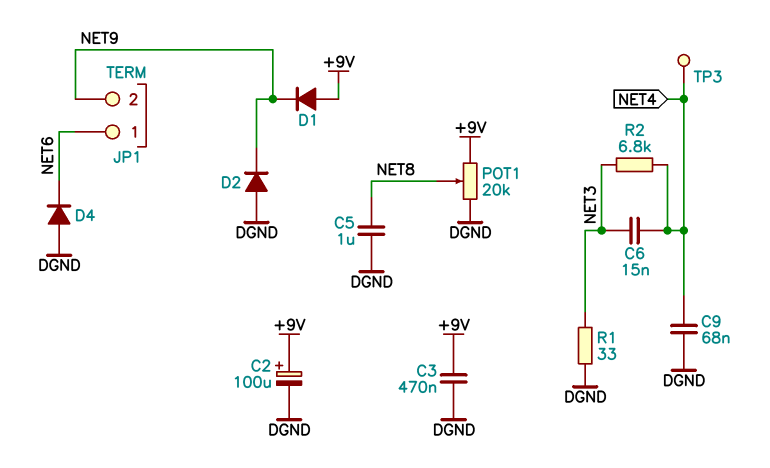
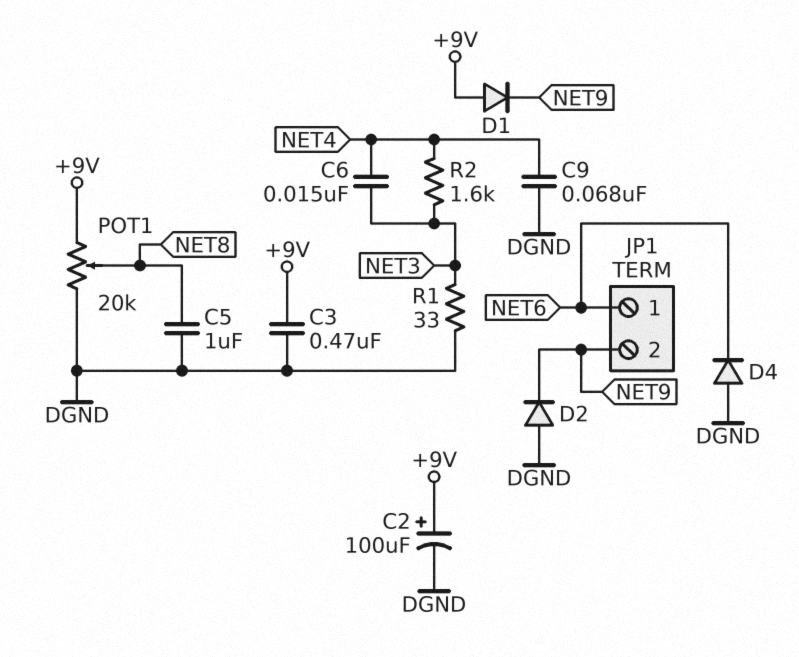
R2: 6.8k (NET3, NET4) -> 1.6k (NET3, NET4)
TP3: test point (NET4) -> none

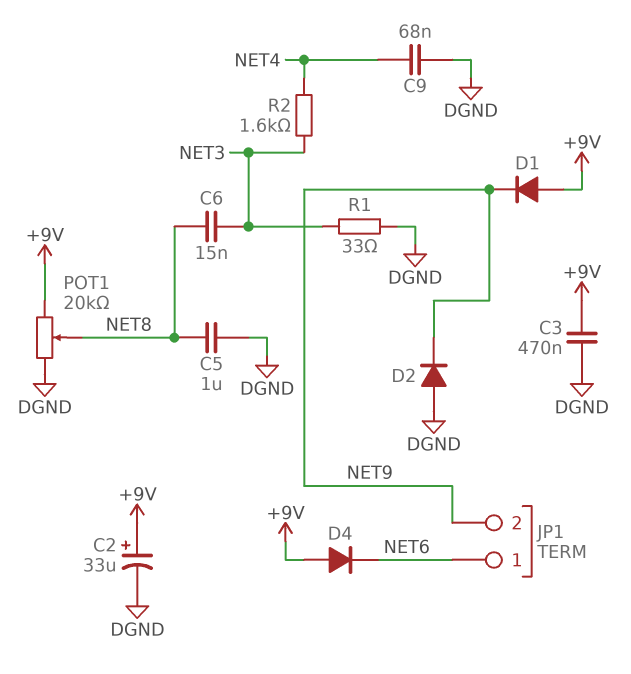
C2: 100uF (plus +9V, minus DGND) -> 33uF (plus +9V, minus DGND)
C6: 15nF (NET3, NET4) -> 15nF (NET3, NET8)
D4: diode (A DGND, K NET6) -> diode (A +9V, K NET6)

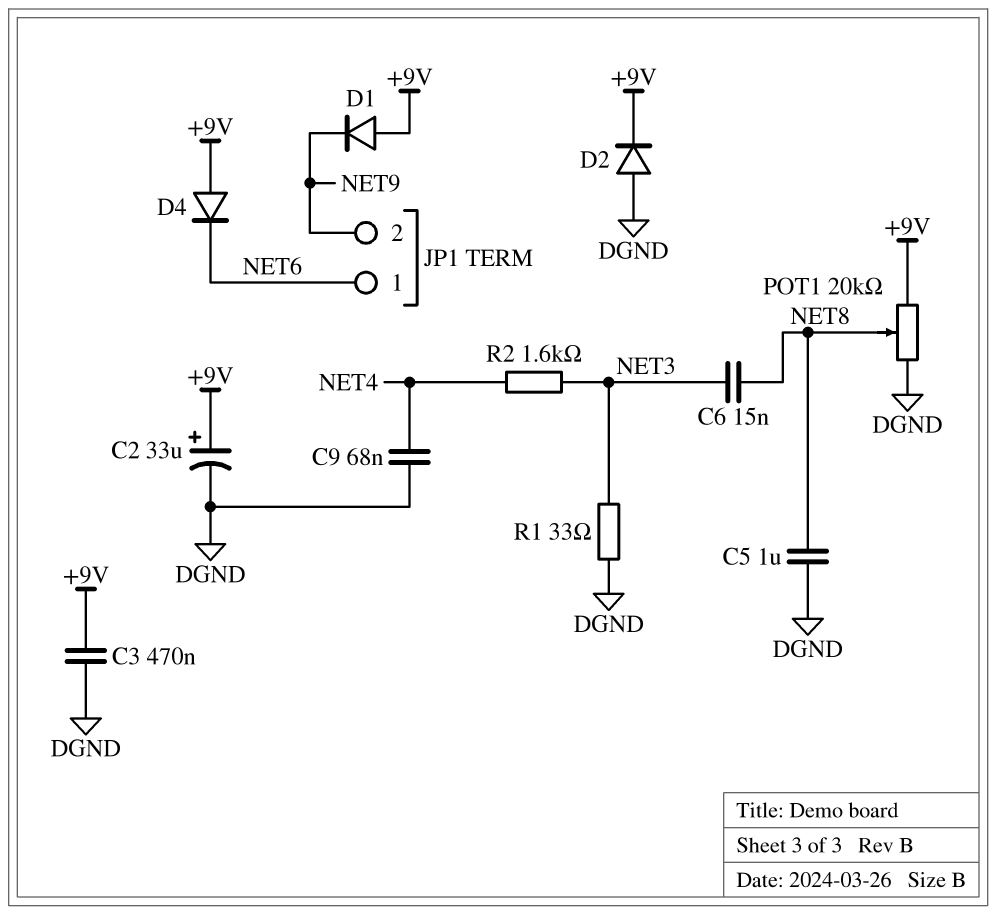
D2: diode (A DGND, K NET9) -> diode (A DGND, K +9V)

